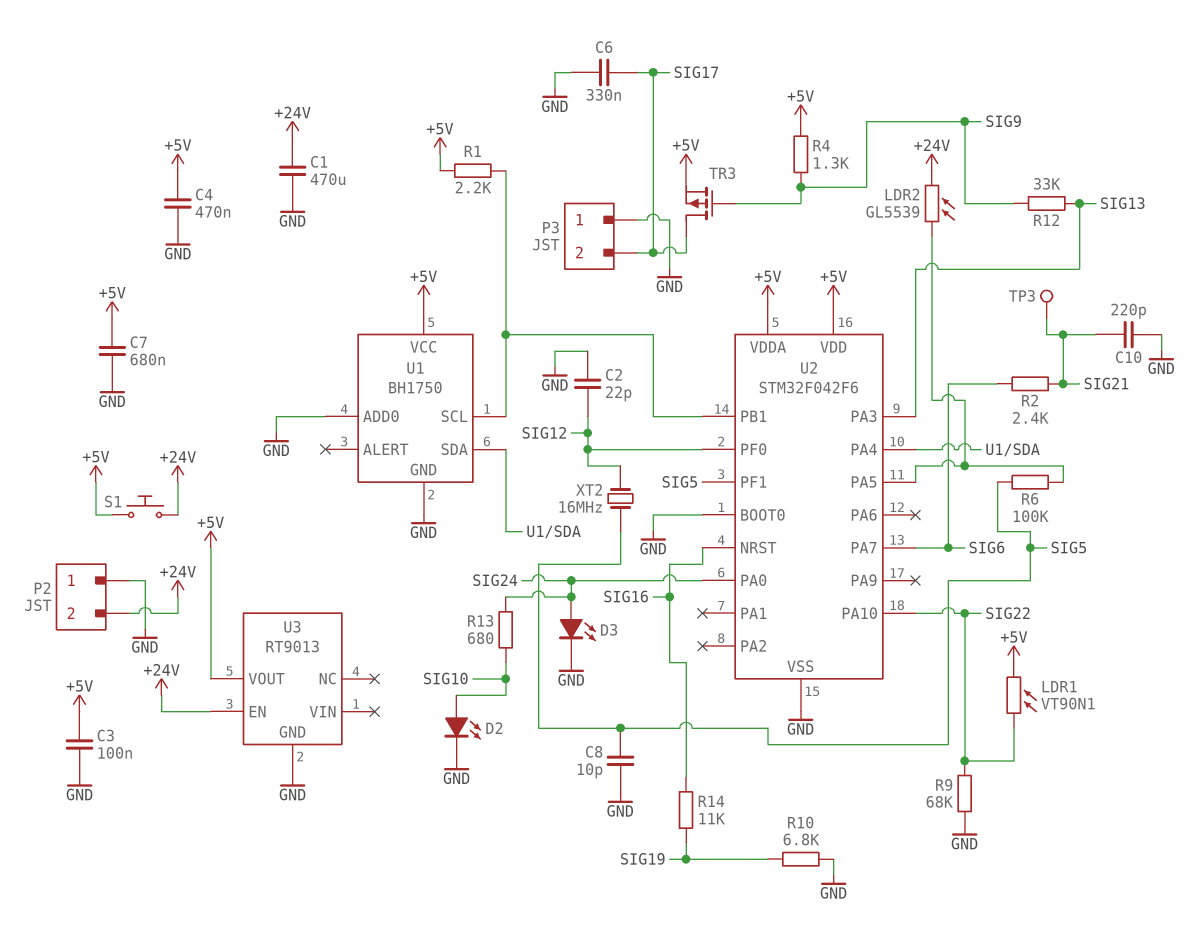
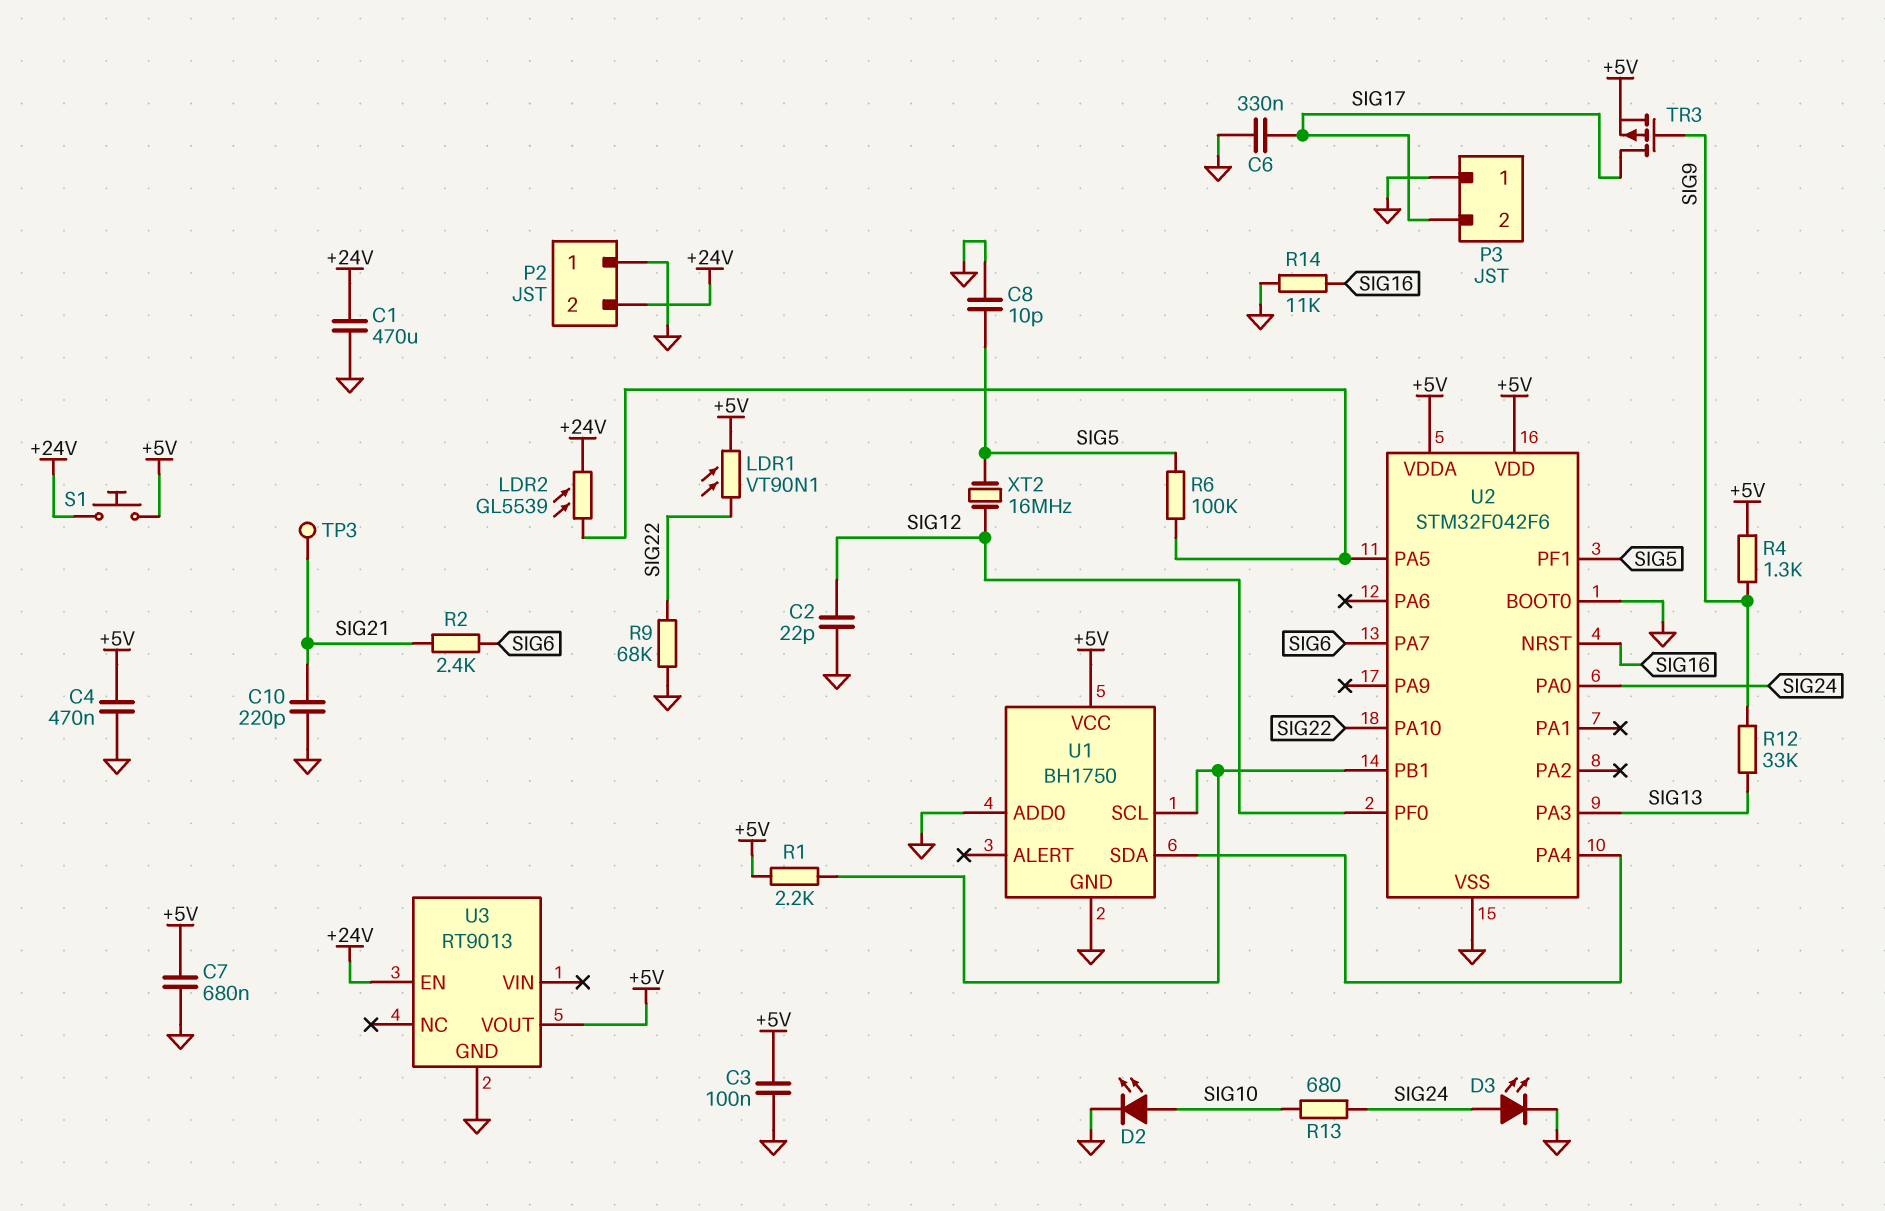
R10: 6.8k (GND, SIG19) -> none
R14: 11k (SIG16, SIG19) -> 11k (GND, SIG16)

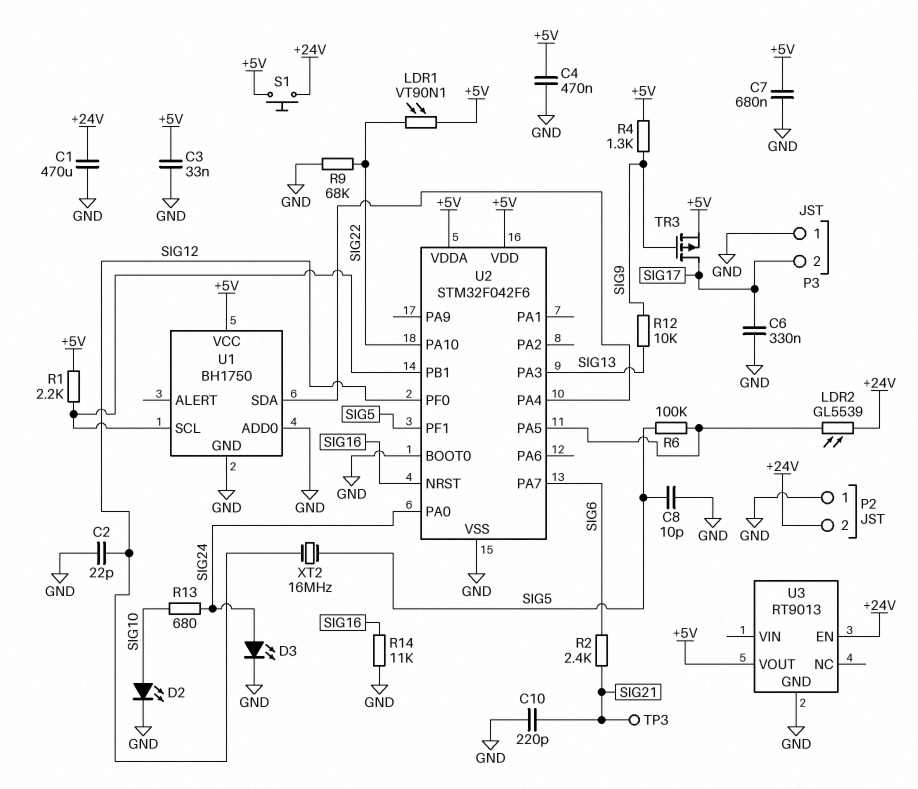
C3: 100nF (+5V, GND) -> 33nF (+5V, GND)
R12: 33k (SIG9, SIG13) -> 10k (SIG9, SIG13)

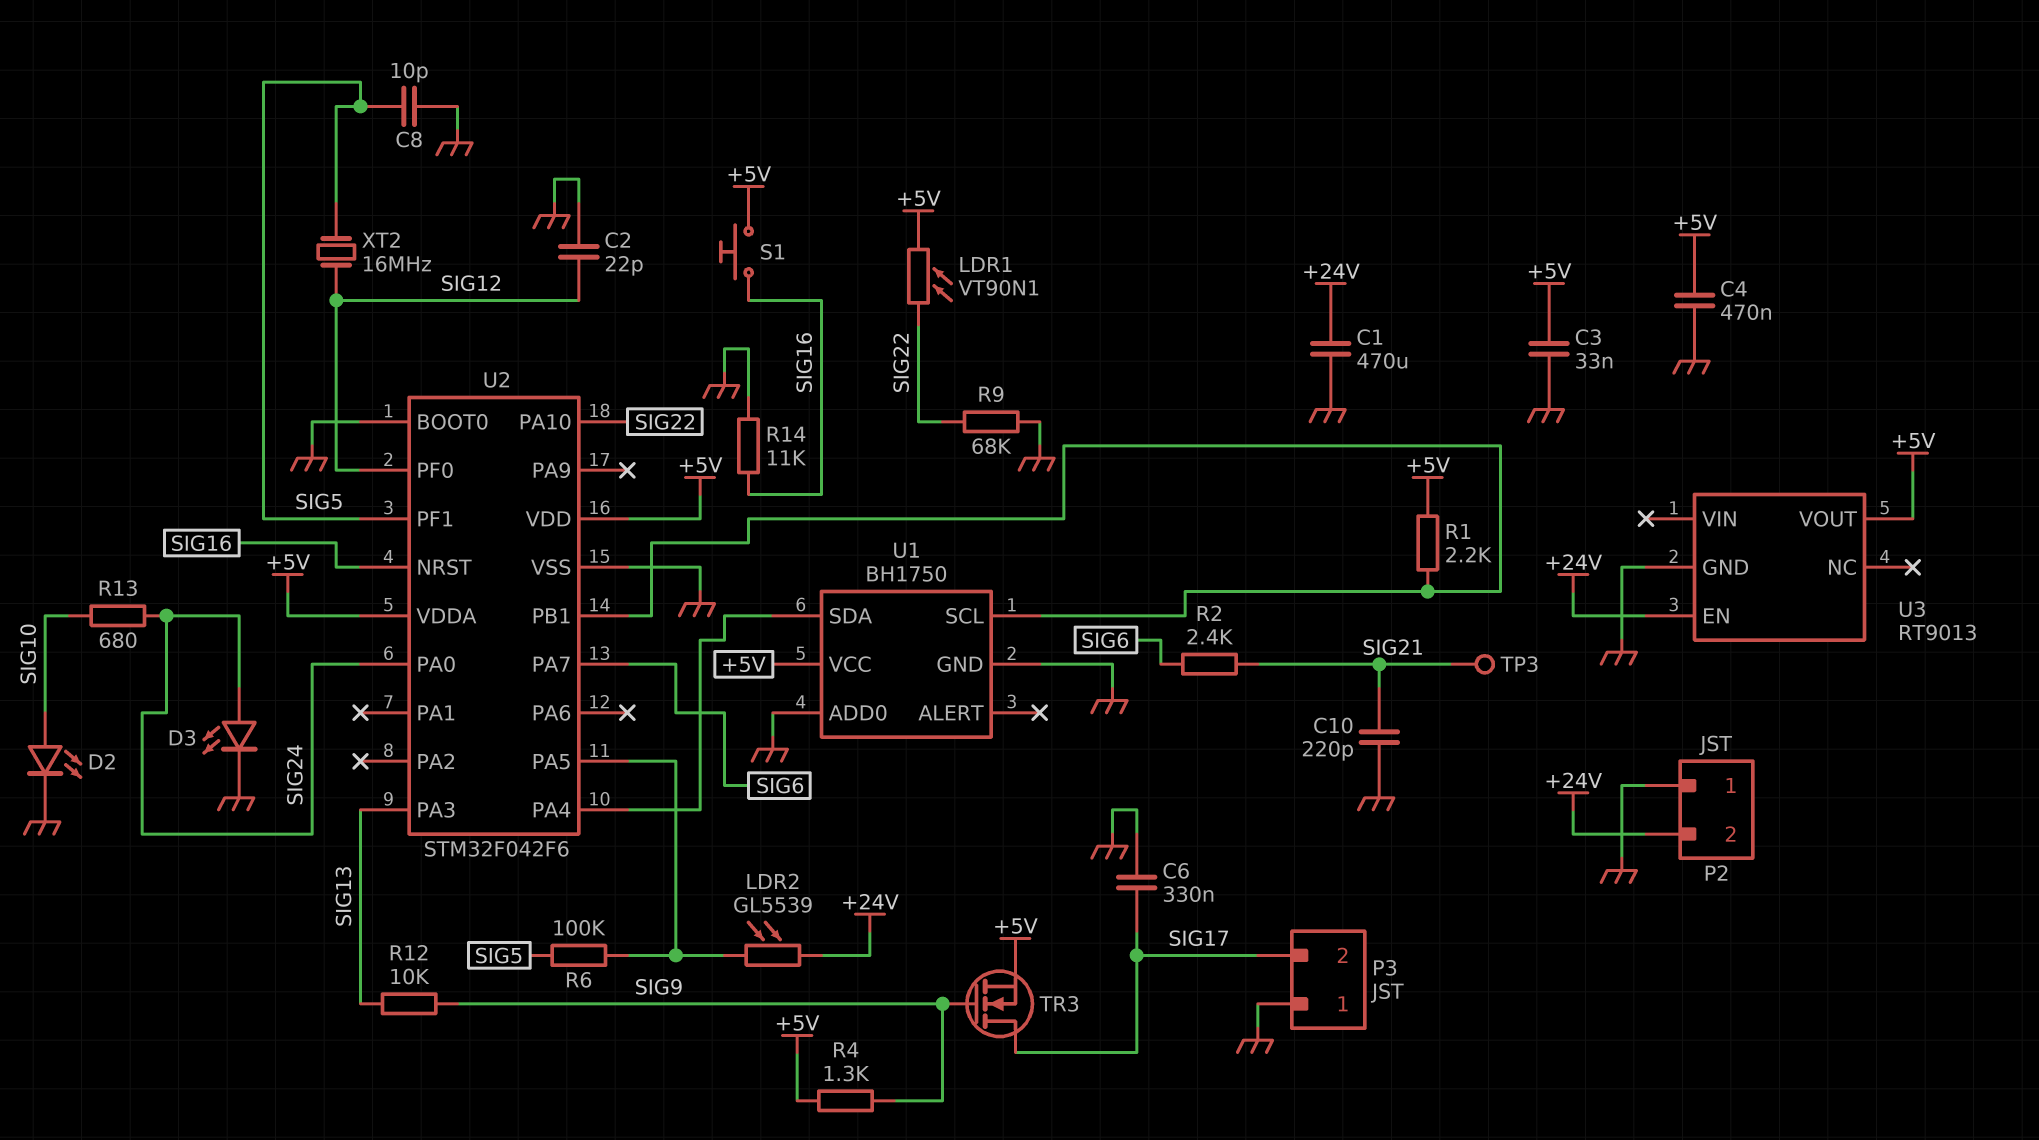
C7: 680nF (+5V, GND) -> none
S1: button (+5V, +24V) -> button (+5V, SIG16)
TR3: PMOS (G SIG9, D SIG17, S +5V) -> NMOS (G SIG9, D SIG17, S +5V)

